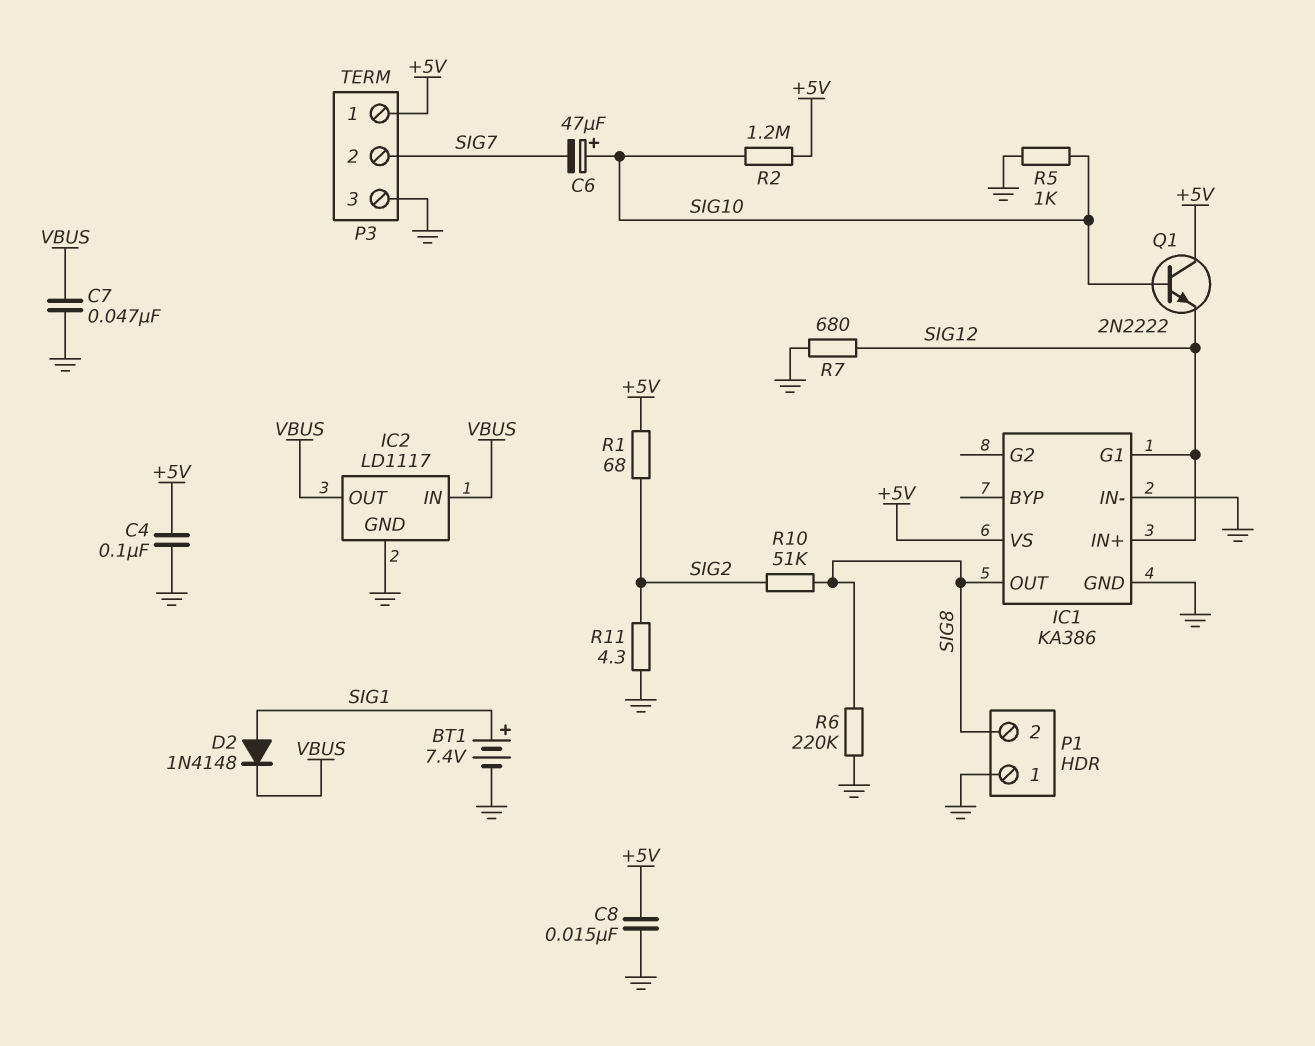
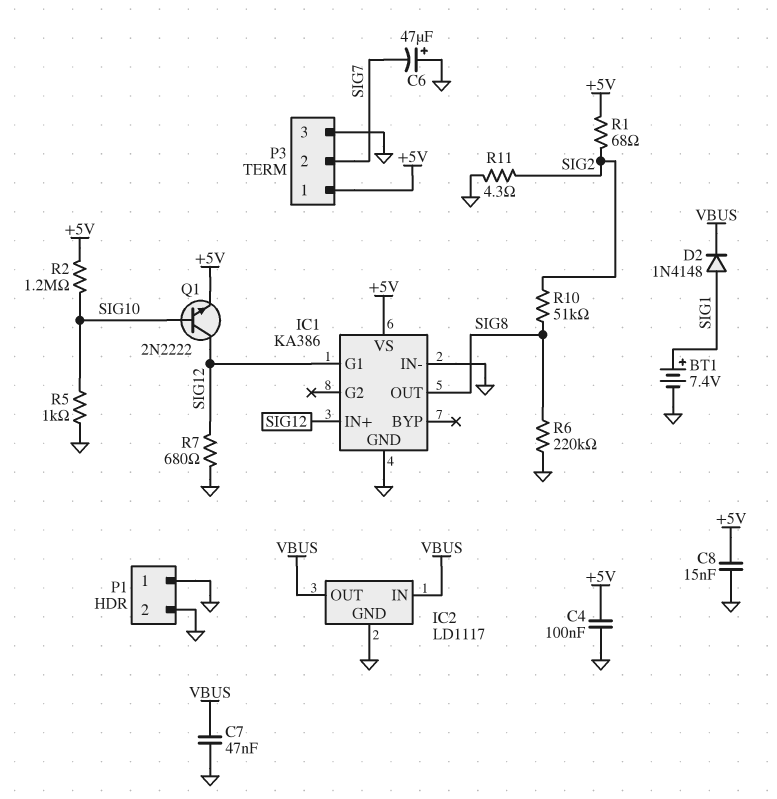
C6: 47uF (plus SIG10, minus SIG7) -> 47uF (plus GND, minus SIG7)
P1 pin 2: SIG8 -> GND
Q1: NPN 2N2222 (B SIG10, C +5V, E SIG12) -> NPN 2N2222 (B SIG10, C SIG12, E +5V)

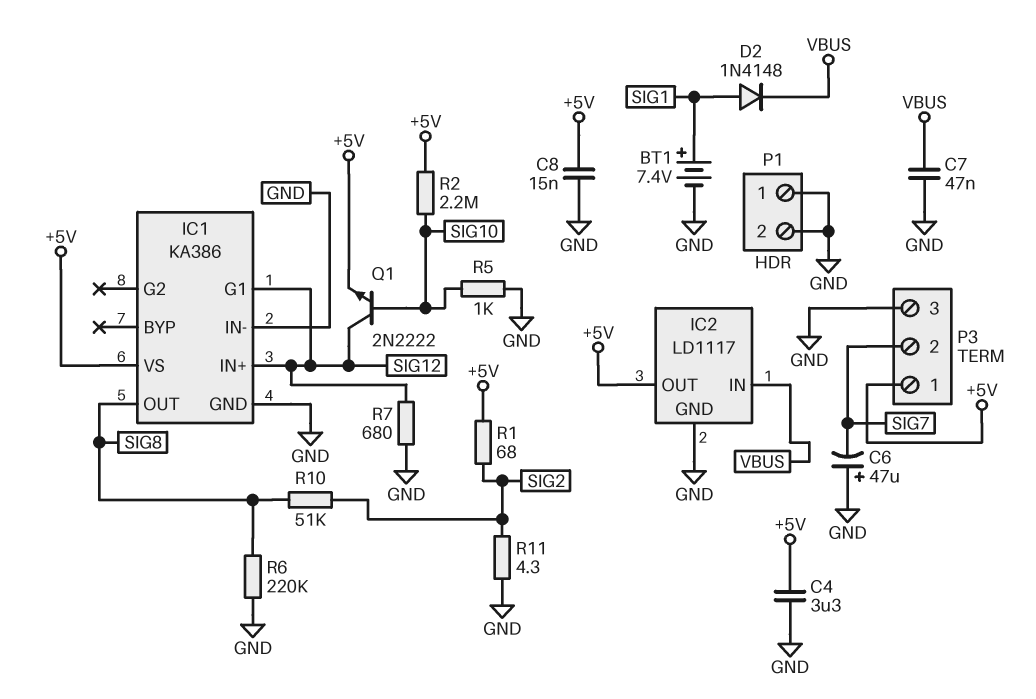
C4: 100nF (+5V, GND) -> 3.3uF (+5V, GND)
IC2 pin OUT: VBUS -> +5V
R2: 1.2M (+5V, SIG10) -> 2.2M (+5V, SIG10)

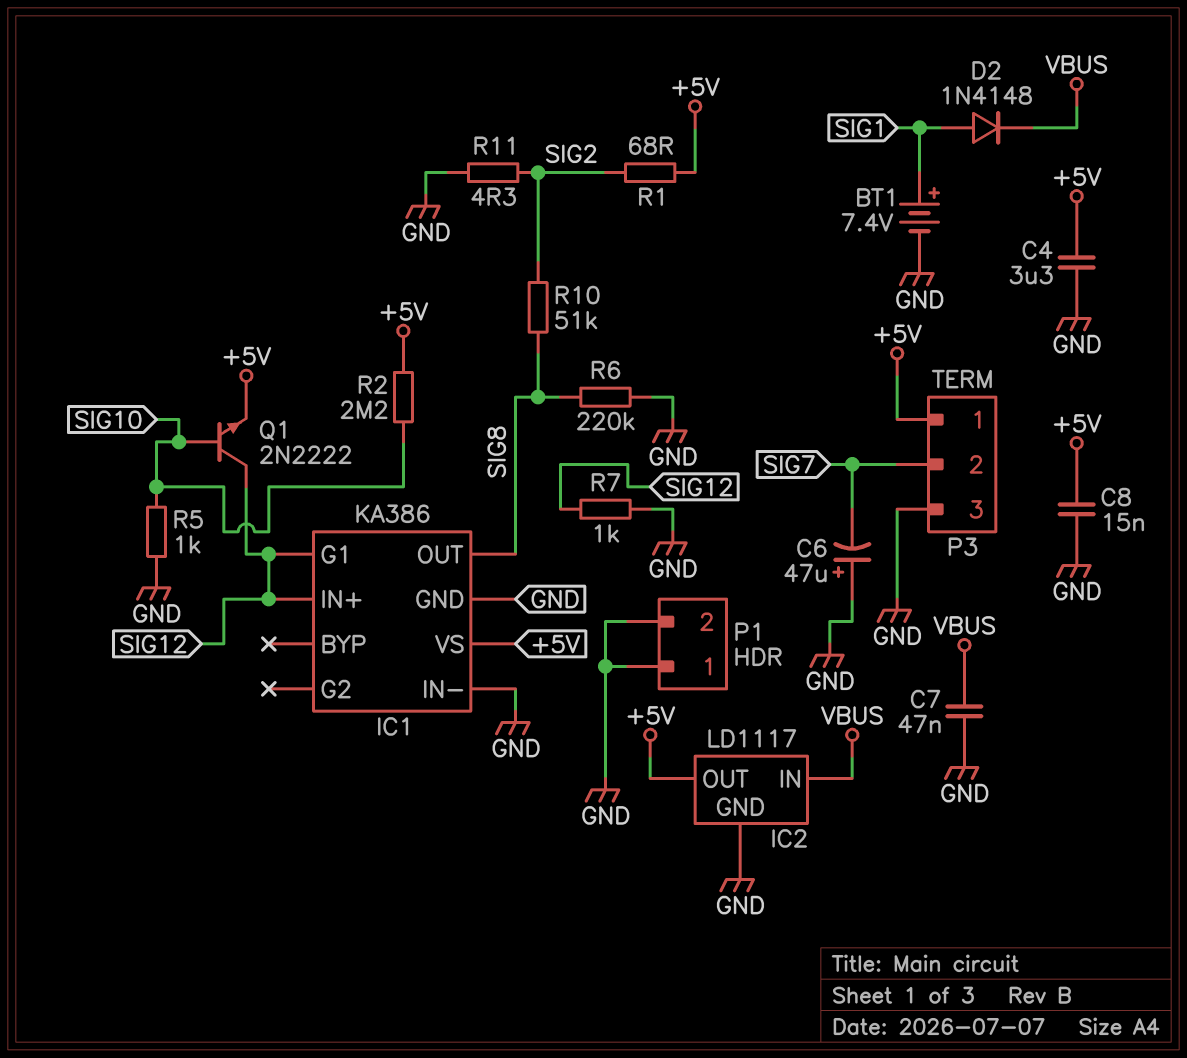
R7: 680 (GND, SIG12) -> 1k (GND, SIG12)

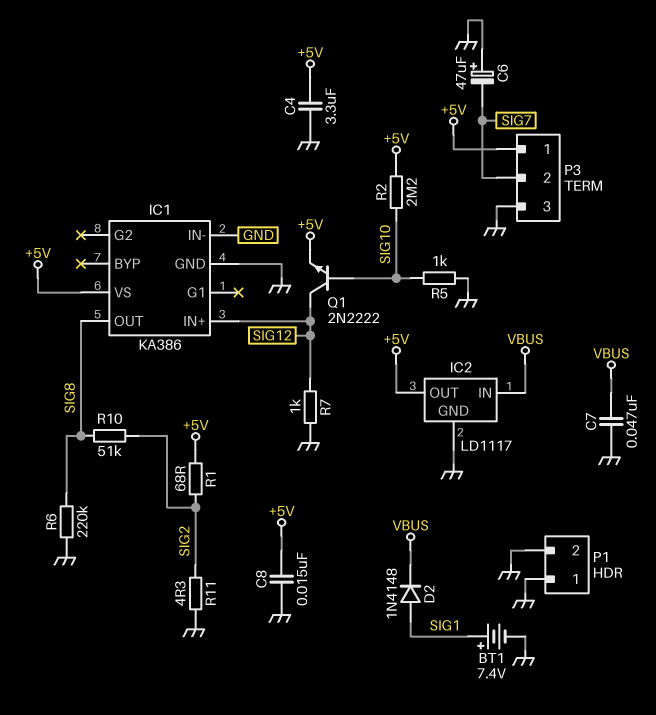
IC1 pin G1: SIG12 -> none

